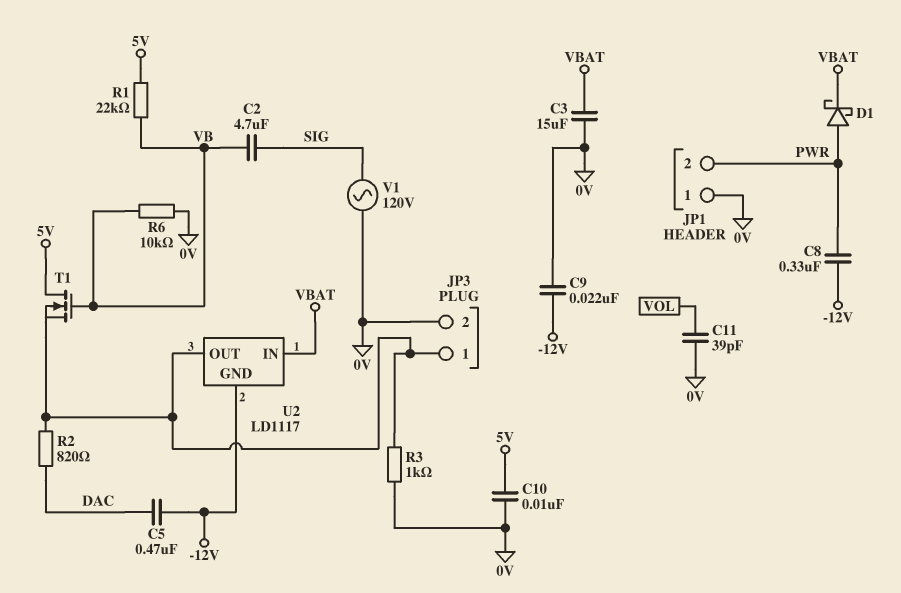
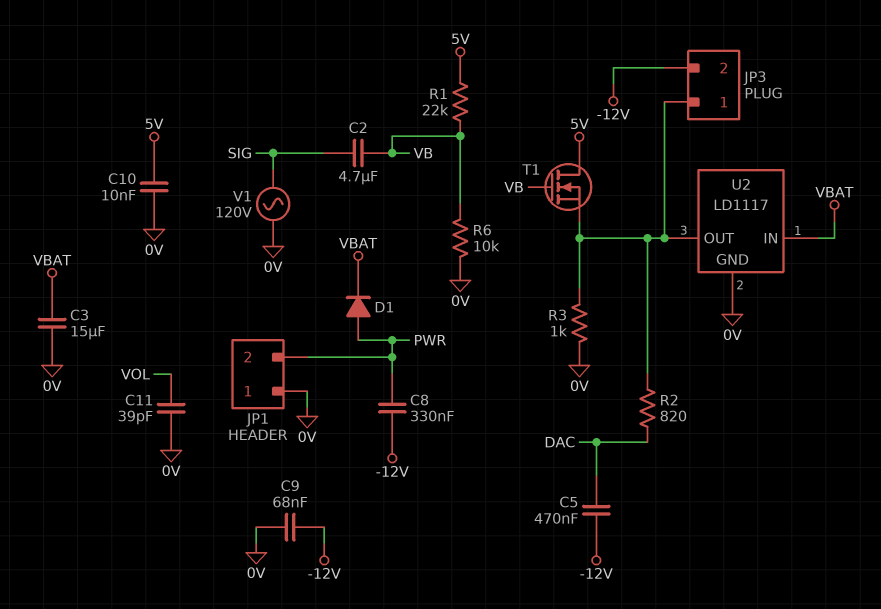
C9: 22nF (-12V, 0V) -> 68nF (-12V, 0V)
D1: schottky (A PWR, K VBAT) -> diode (A PWR, K VBAT)
JP3 pin 2: 0V -> -12V
U2 pin GND: -12V -> 0V

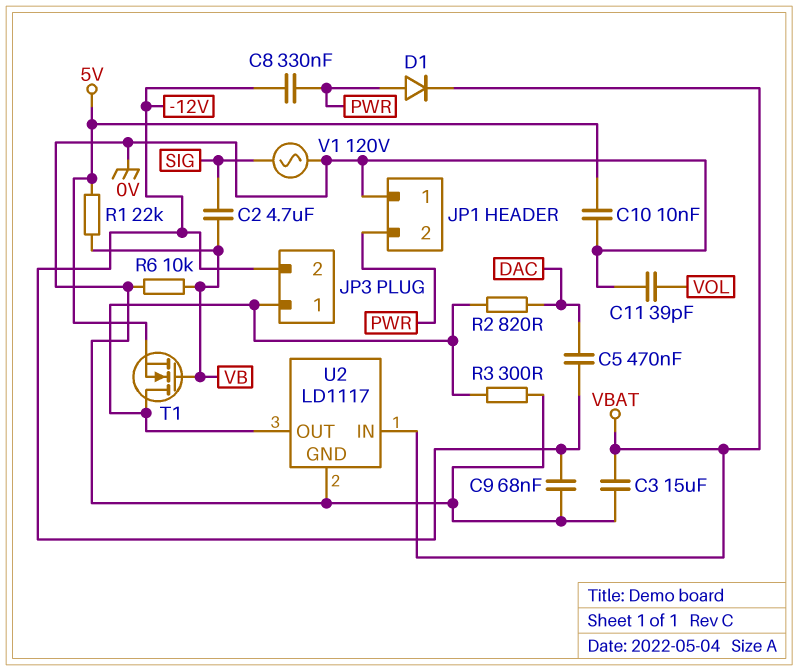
R3: 1k (0V, JP3/1) -> 300 (0V, JP3/1)
T1: NMOS (G VB, D 5V, S JP3/1) -> NMOS (G VB, D JP3/1, S 5V)

